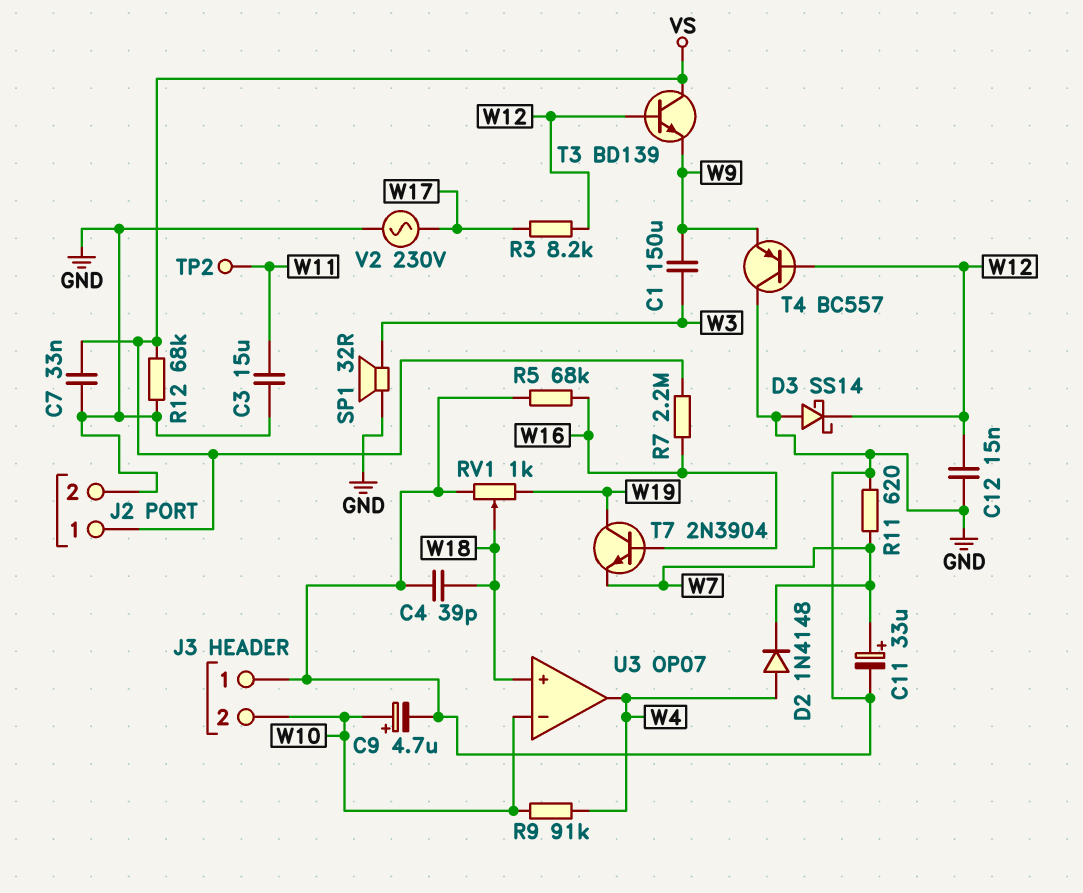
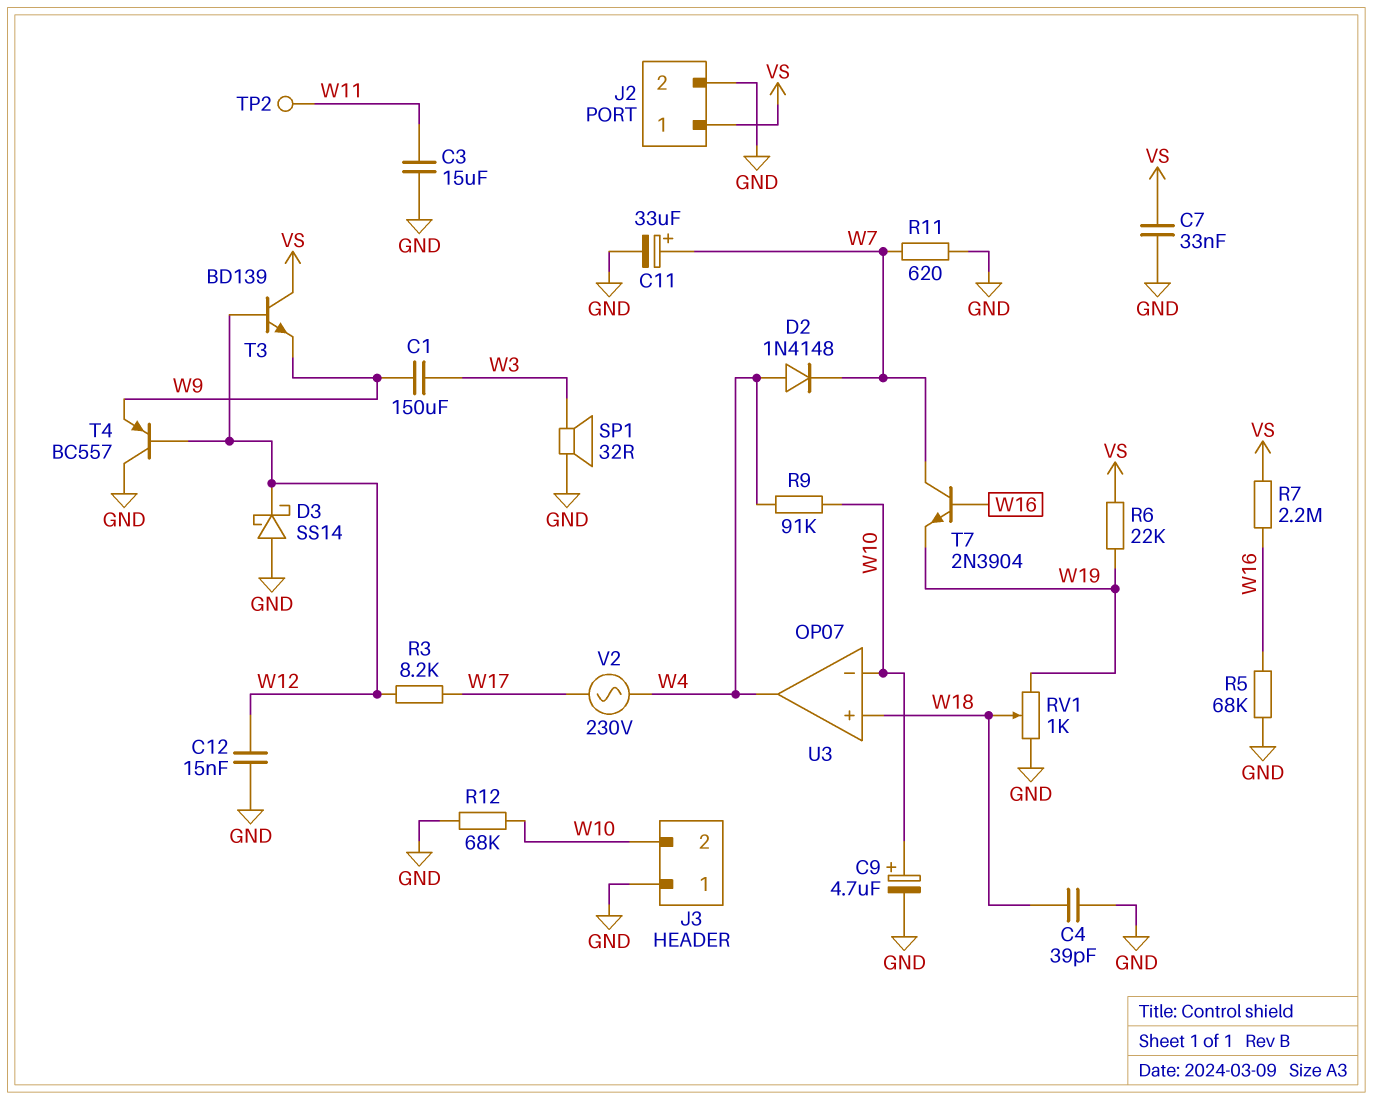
R6: none -> 22k (VS, W19)
R12: 68k (GND, VS) -> 68k (GND, W10)
T7: NPN 2N3904 (B W16, C W19, E W7) -> NPN 2N3904 (B W16, C W7, E W19)
V2: AC 230V (GND, W17) -> AC 230V (W4, W17)

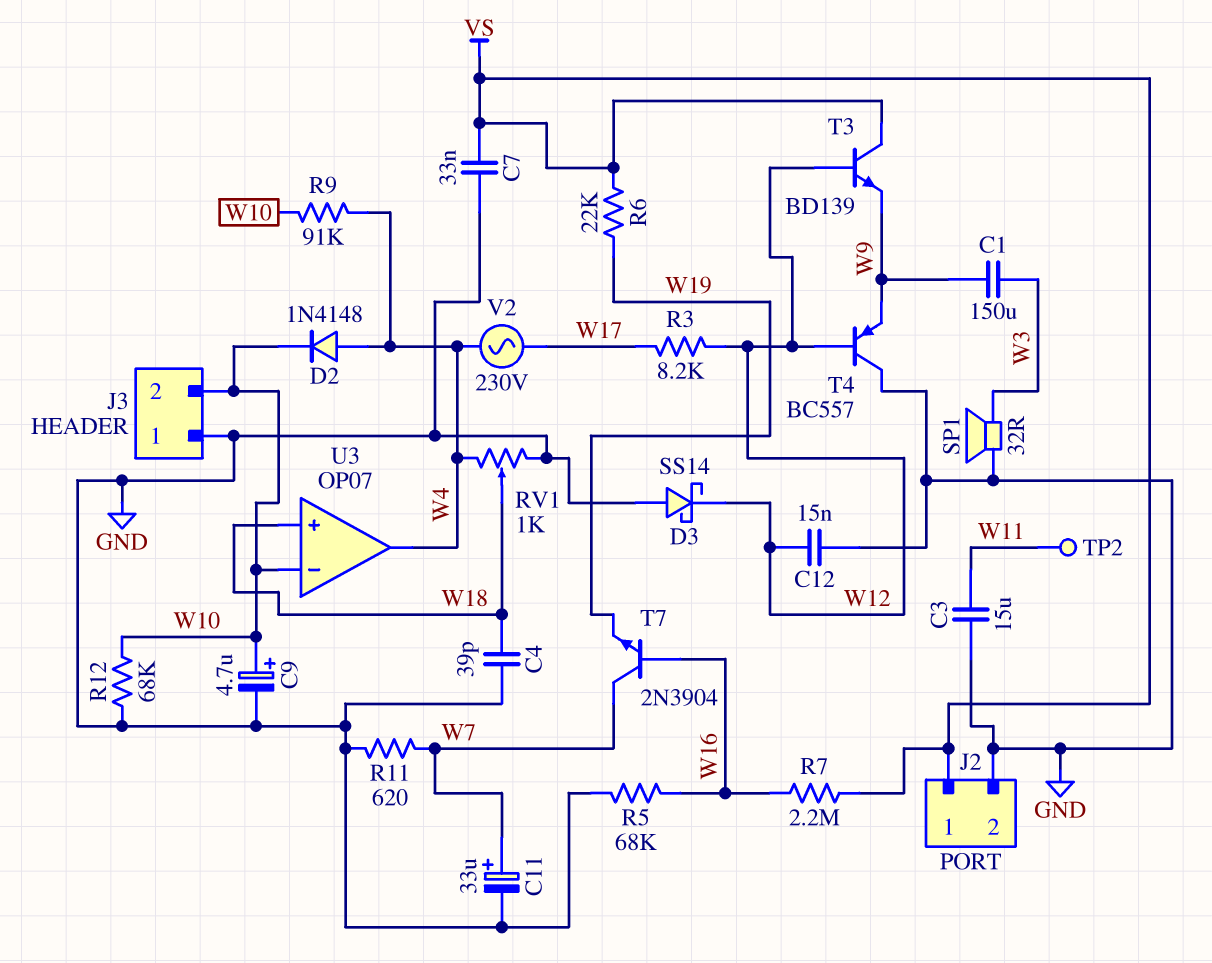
D2: diode 1N4148 (A W4, K W7) -> diode 1N4148 (A W4, K W10)
RV1: 1k (GND, W19, wiper W18) -> 1k (GND, W4, wiper W18)

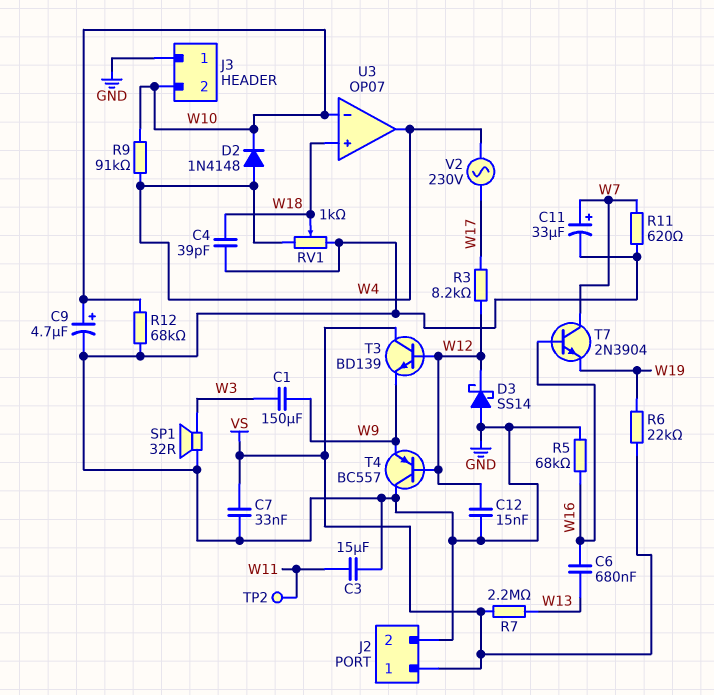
C6: none -> 680nF (W13, W16)
R7: 2.2M (VS, W16) -> 2.2M (VS, W13)

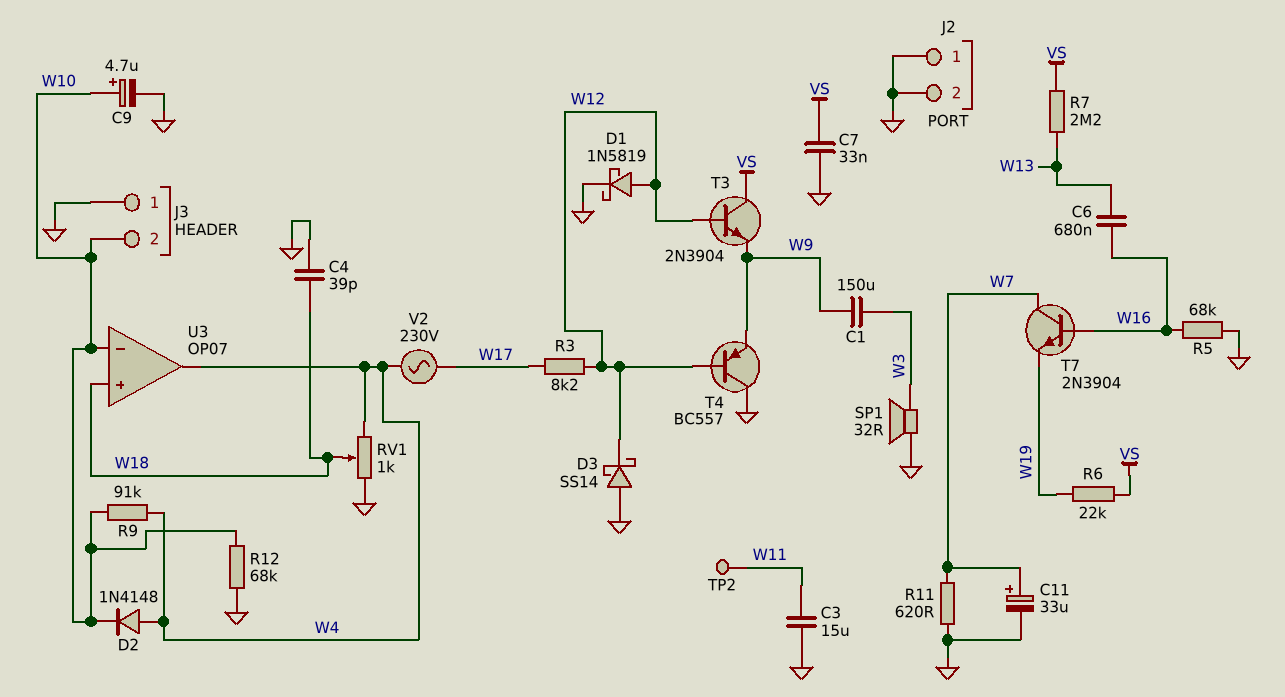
C12: 15nF (GND, W12) -> none
D1: none -> schottky 1N5819 (A W12, K GND)
J2 pin 1: VS -> GND
T3: NPN BD139 (B W12, C VS, E W9) -> NPN 2N3904 (B W12, C VS, E W9)

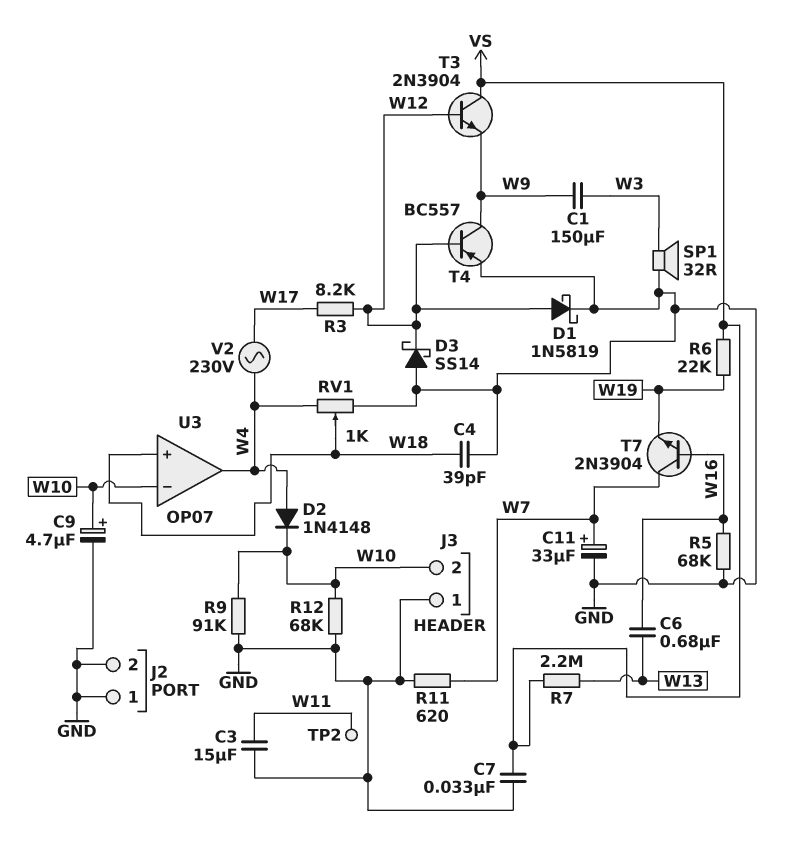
R9: 91k (W4, W10) -> 91k (GND, W10)
T4: PNP BC557 (B W12, C GND, E W9) -> PNP BC557 (B W12, C W9, E GND)

